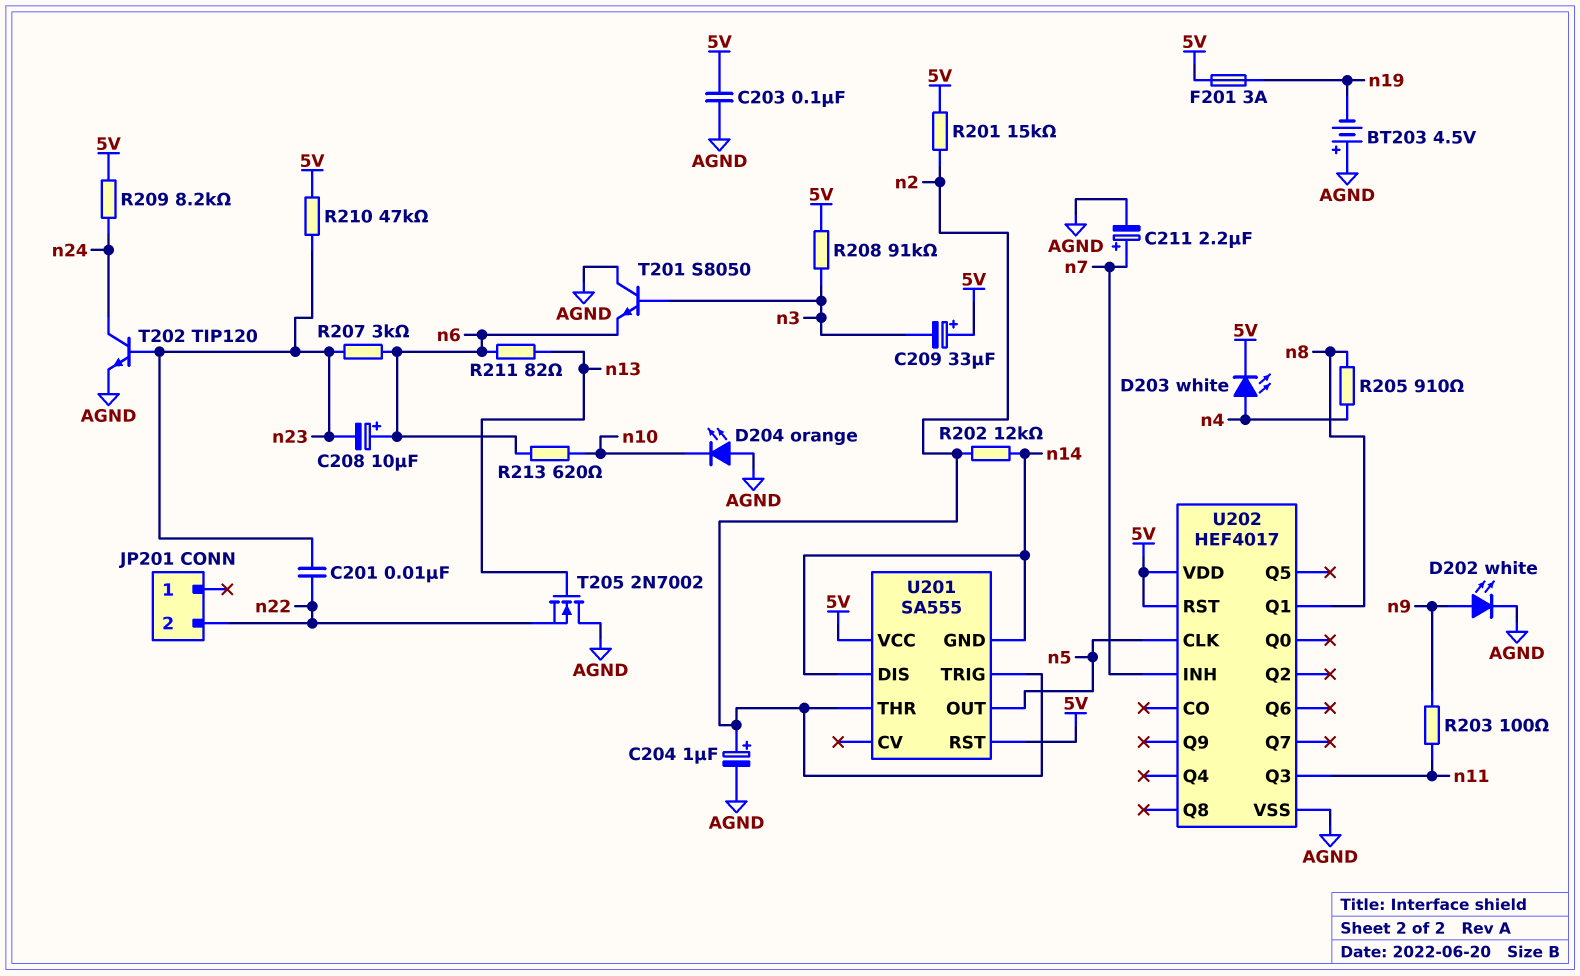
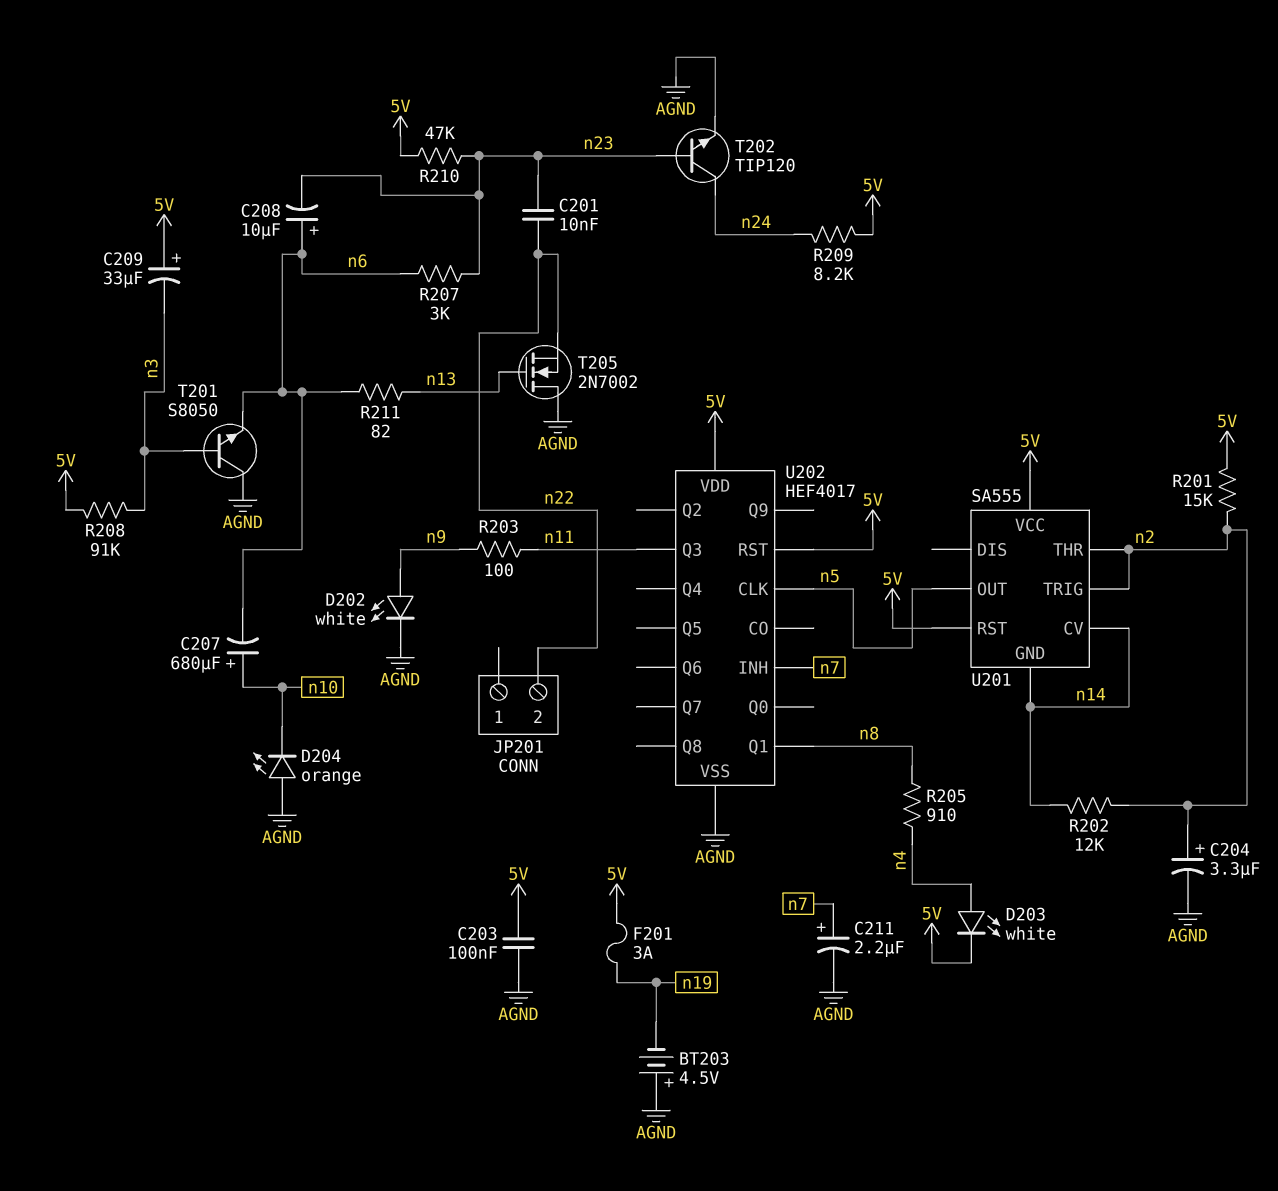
C204: 1uF (plus n2, minus AGND) -> 3.3uF (plus n2, minus AGND)
C207: none -> 680uF (plus n10, minus n6)
R213: 620 (n6, n10) -> none
U201 pin CV: none -> n14
U201 pin DIS: n14 -> none

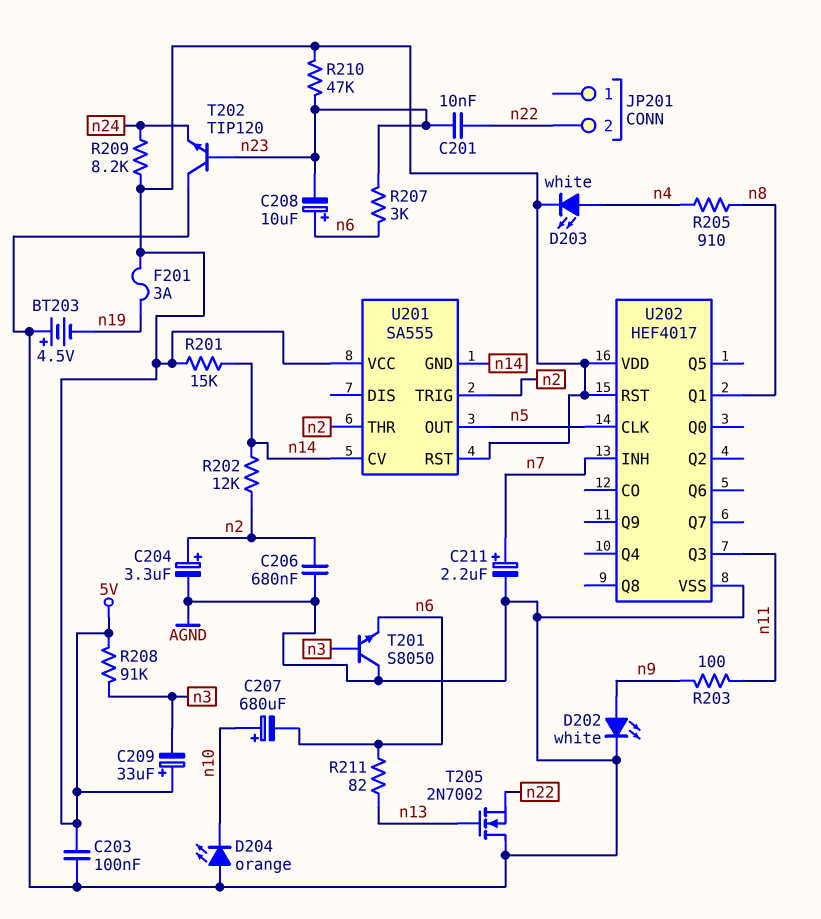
C206: none -> 680nF (AGND, n2)
R201: 15k (5V, n2) -> 15k (5V, n14)
T202: NPN TIP120 (B n23, C n24, E AGND) -> NPN TIP120 (B n23, C AGND, E n24)

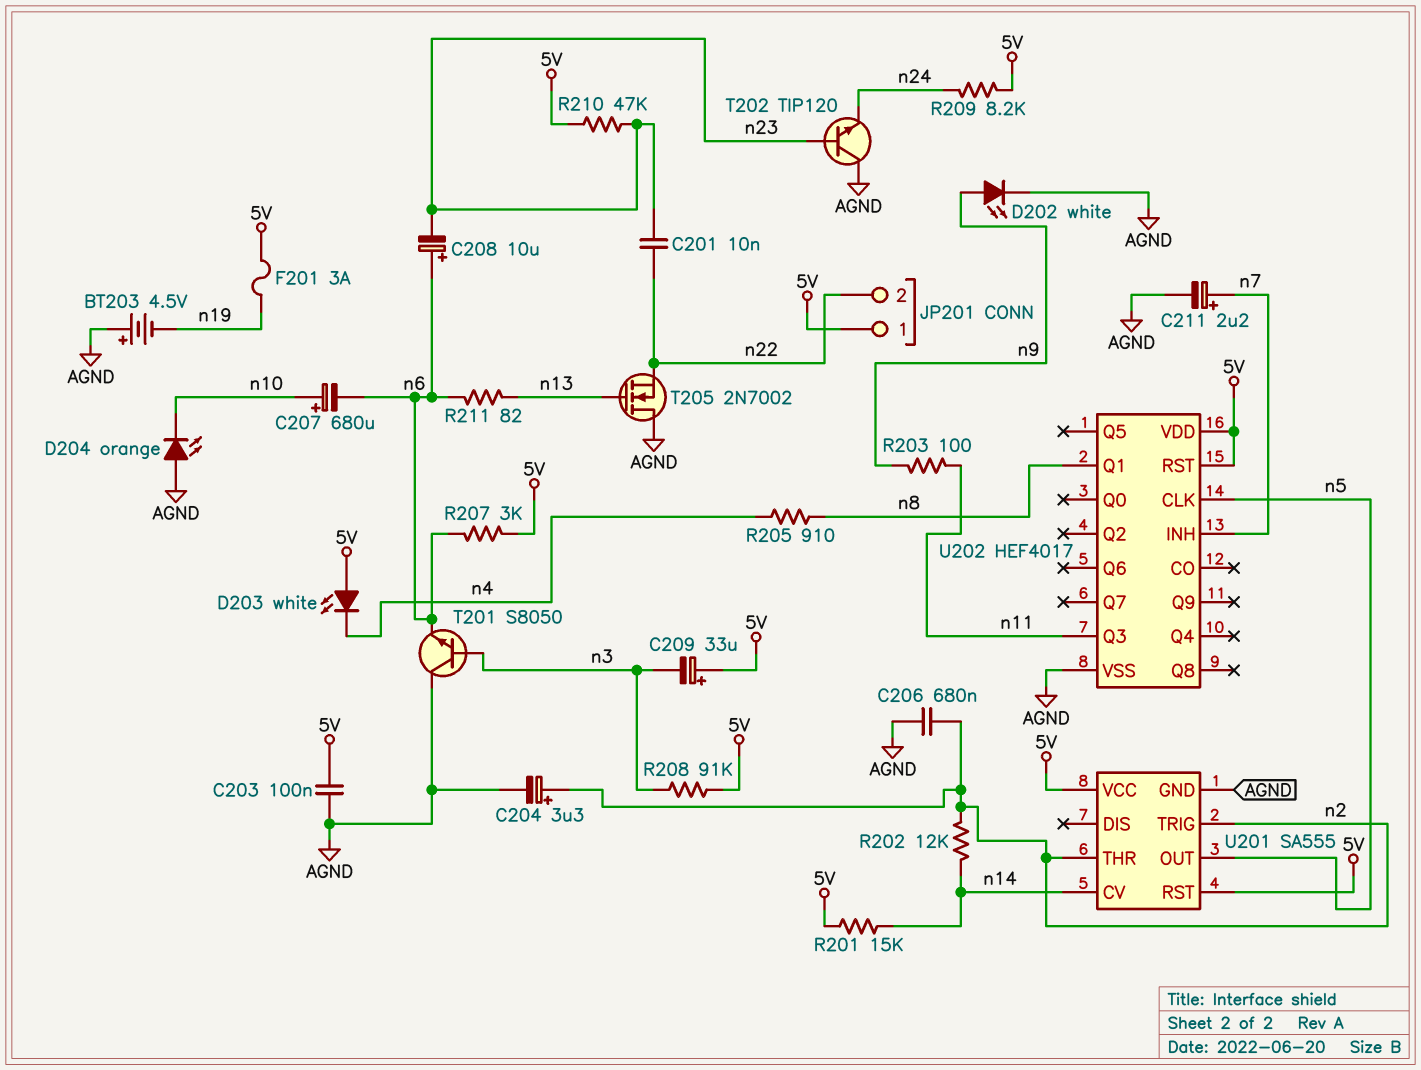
D203: LED white (A n4, K 5V) -> LED white (A 5V, K n4)
JP201 pin 1: none -> 5V
R207: 3k (n6, n23) -> 3k (5V, n6)
U201 pin GND: n14 -> AGND

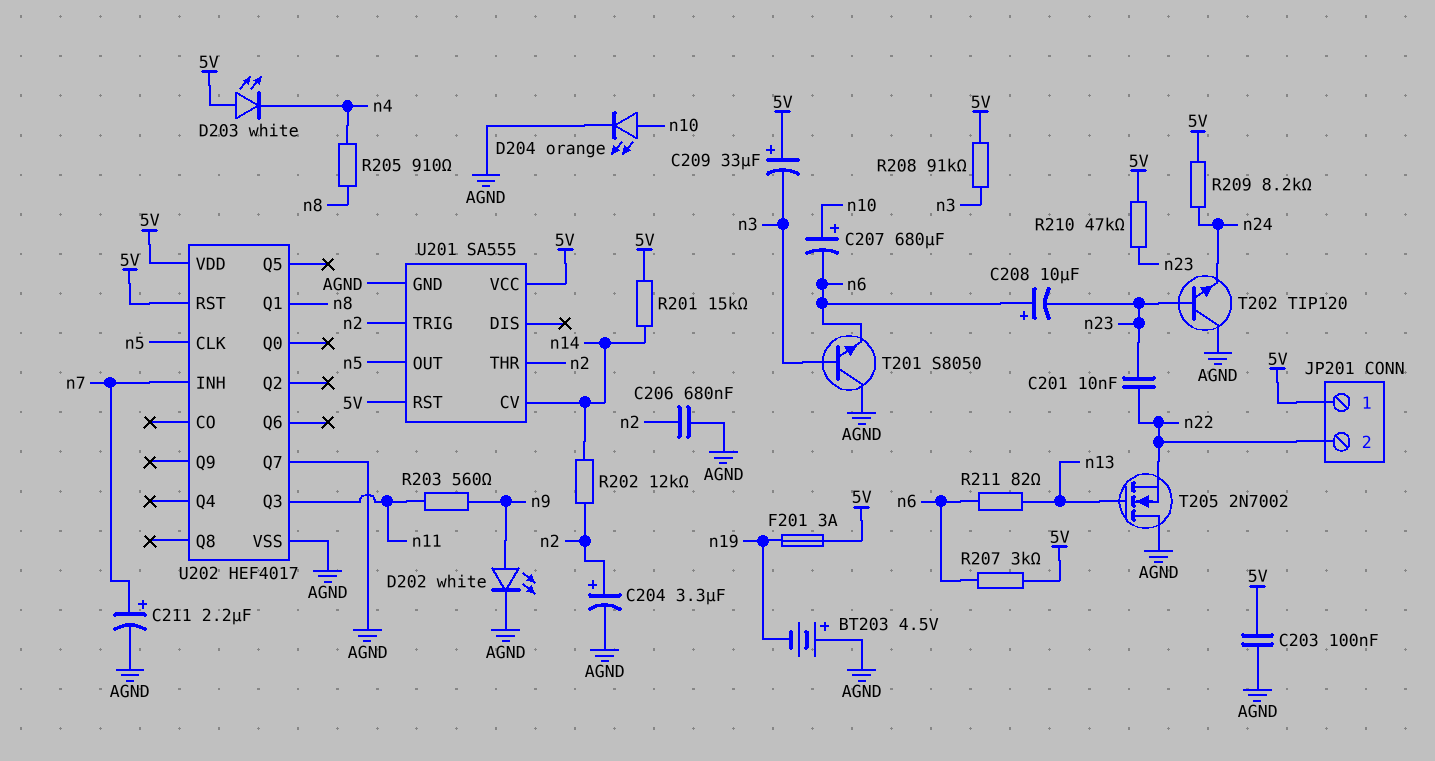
D204: LED orange (A AGND, K n10) -> LED orange (A n10, K AGND)
R203: 100 (n9, n11) -> 560 (n9, n11)
U202 pin Q7: none -> AGND

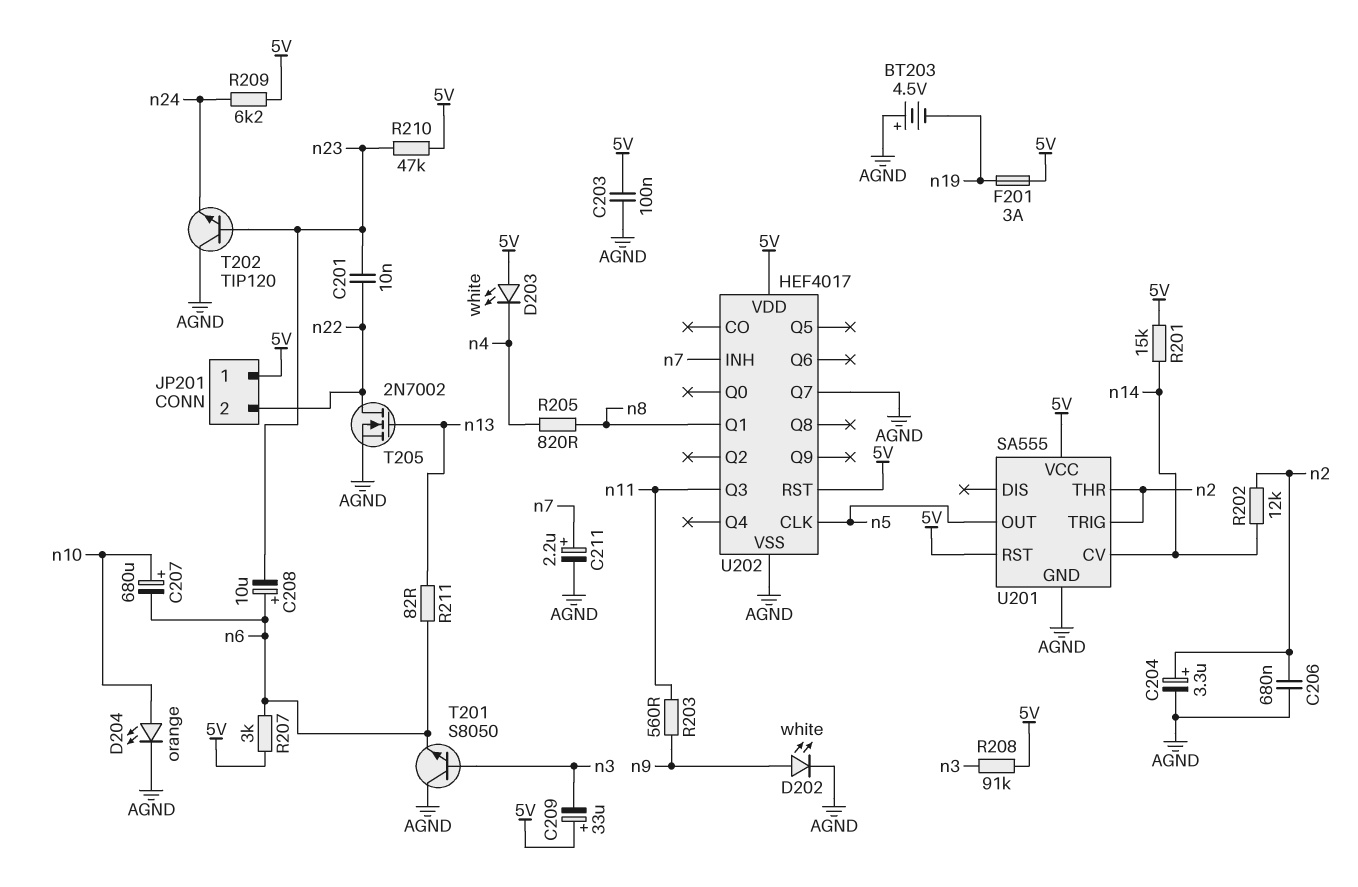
R205: 910 (n4, n8) -> 820 (n4, n8)
R209: 8.2k (5V, n24) -> 6.2k (5V, n24)
T205: NMOS 2N7002 (G n13, D AGND, S n22) -> NMOS 2N7002 (G n13, D n22, S AGND)

